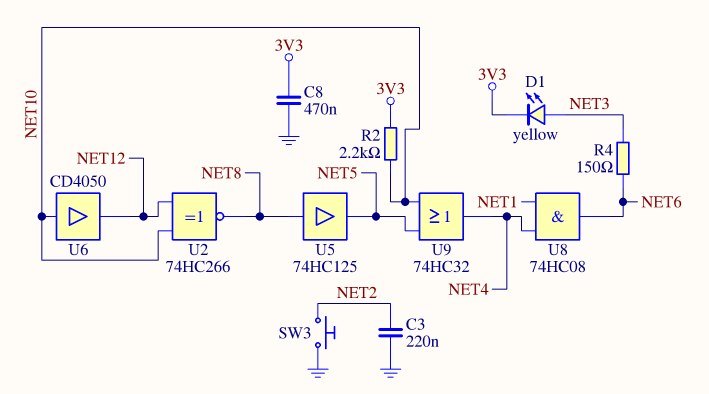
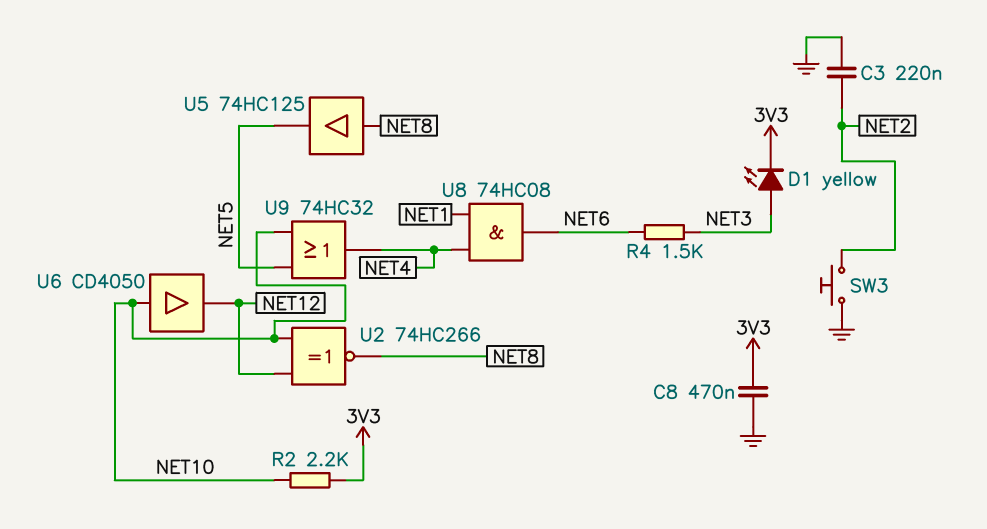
R4: 150 (NET3, NET6) -> 1.5k (NET3, NET6)

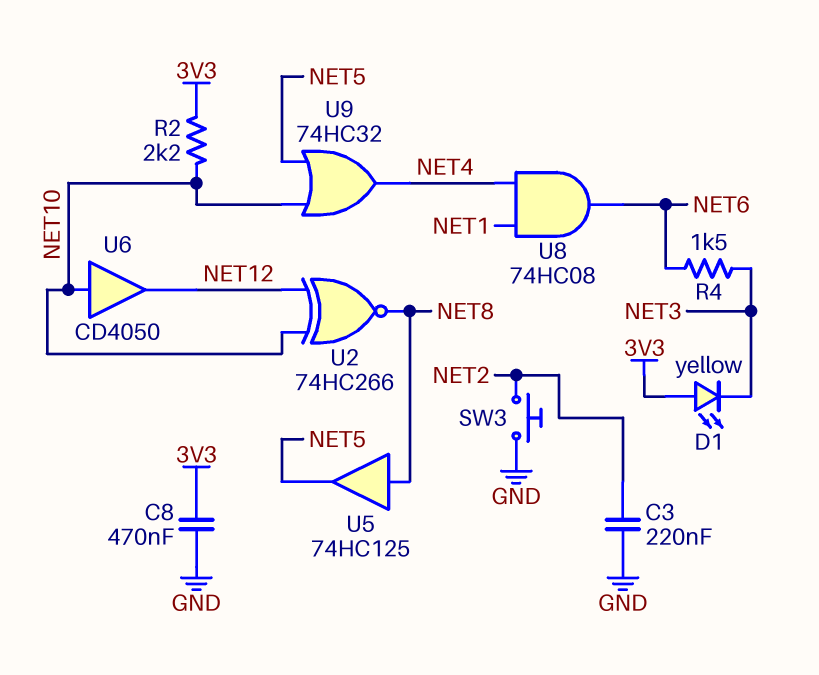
D1: LED yellow (A NET3, K 3V3) -> LED yellow (A 3V3, K NET3)

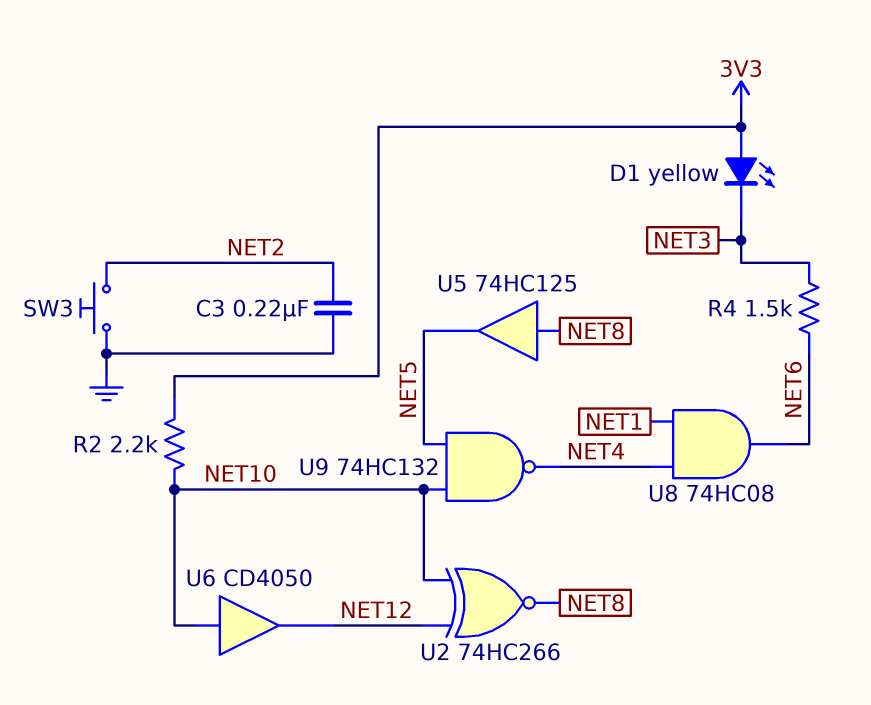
C8: 470nF (3V3, GND) -> none
U9: OR 74HC32 (in NET5, in NET10, out NET4) -> NAND 74HC132 (in NET5, in NET10, out NET4)

